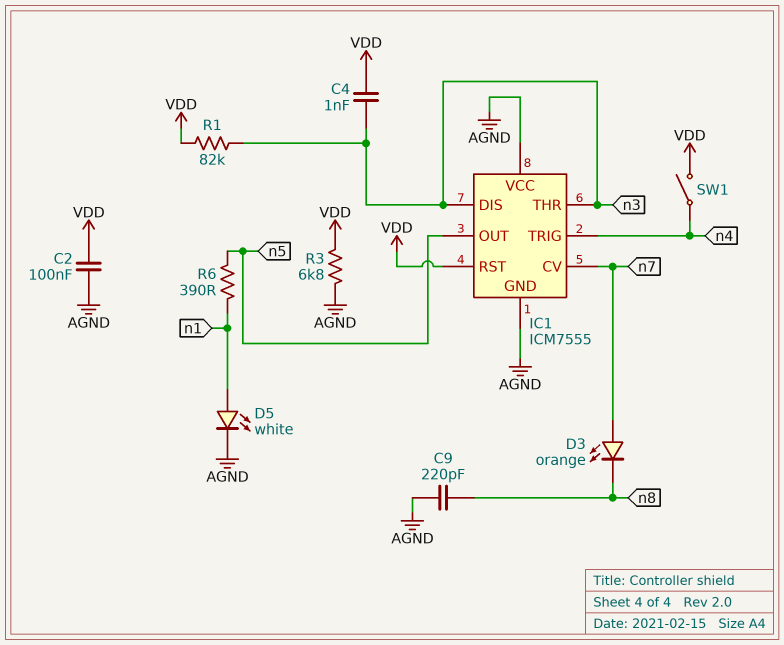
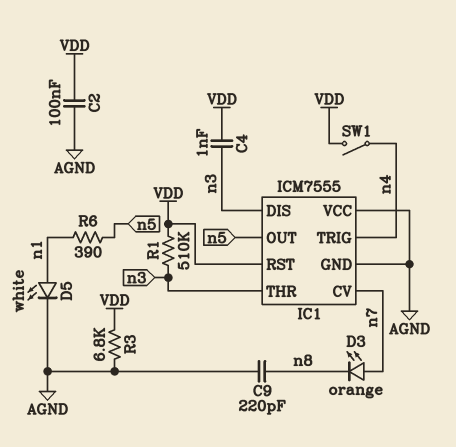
R1: 82k (VDD, n3) -> 510k (VDD, n3)

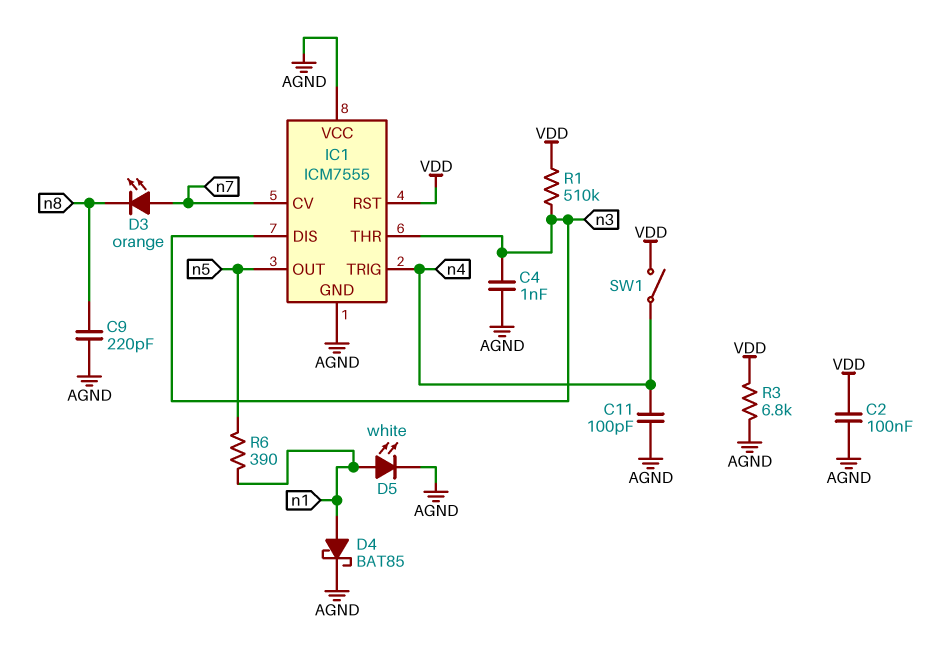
C4: 1nF (VDD, n3) -> 1nF (AGND, n3)
C11: none -> 100pF (AGND, n4)
D4: none -> schottky BAT85 (A n1, K AGND)

